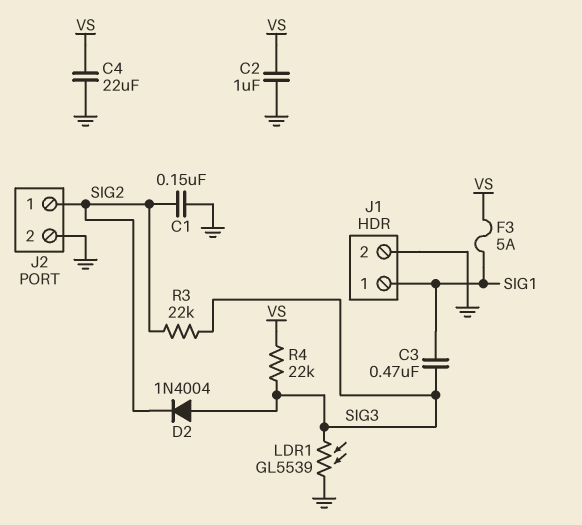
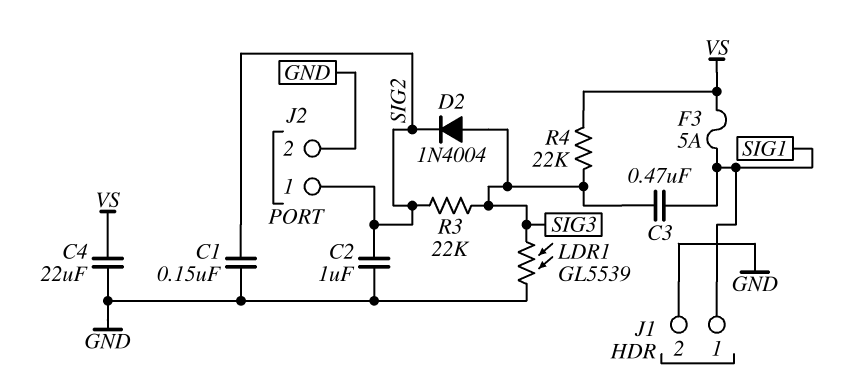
C2: 1uF (GND, VS) -> 1uF (GND, SIG2)

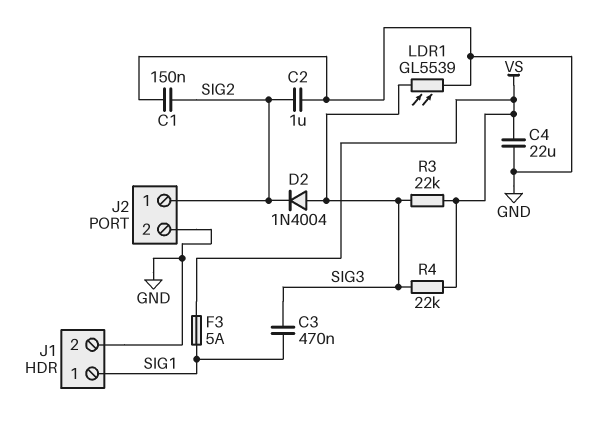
R3: 22k (SIG2, SIG3) -> 22k (SIG3, VS)

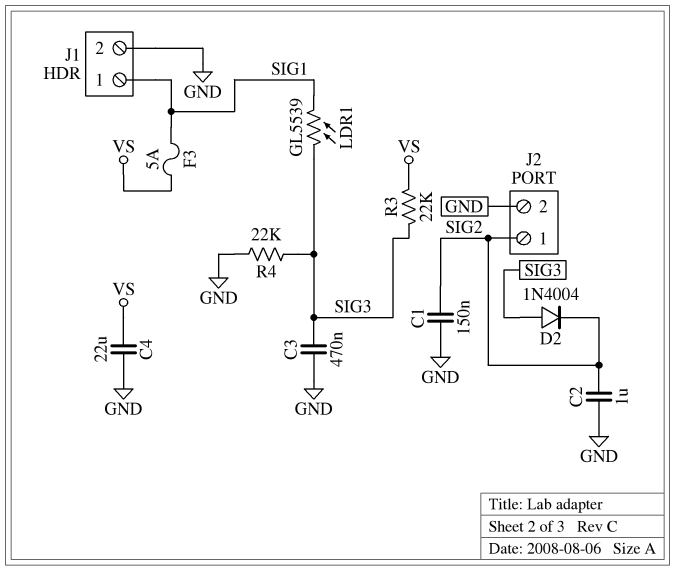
C3: 470nF (SIG1, SIG3) -> 470nF (GND, SIG3)
LDR1: GL5539 (GND, SIG3) -> GL5539 (SIG1, SIG3)
R4: 22k (SIG3, VS) -> 22k (GND, SIG3)

